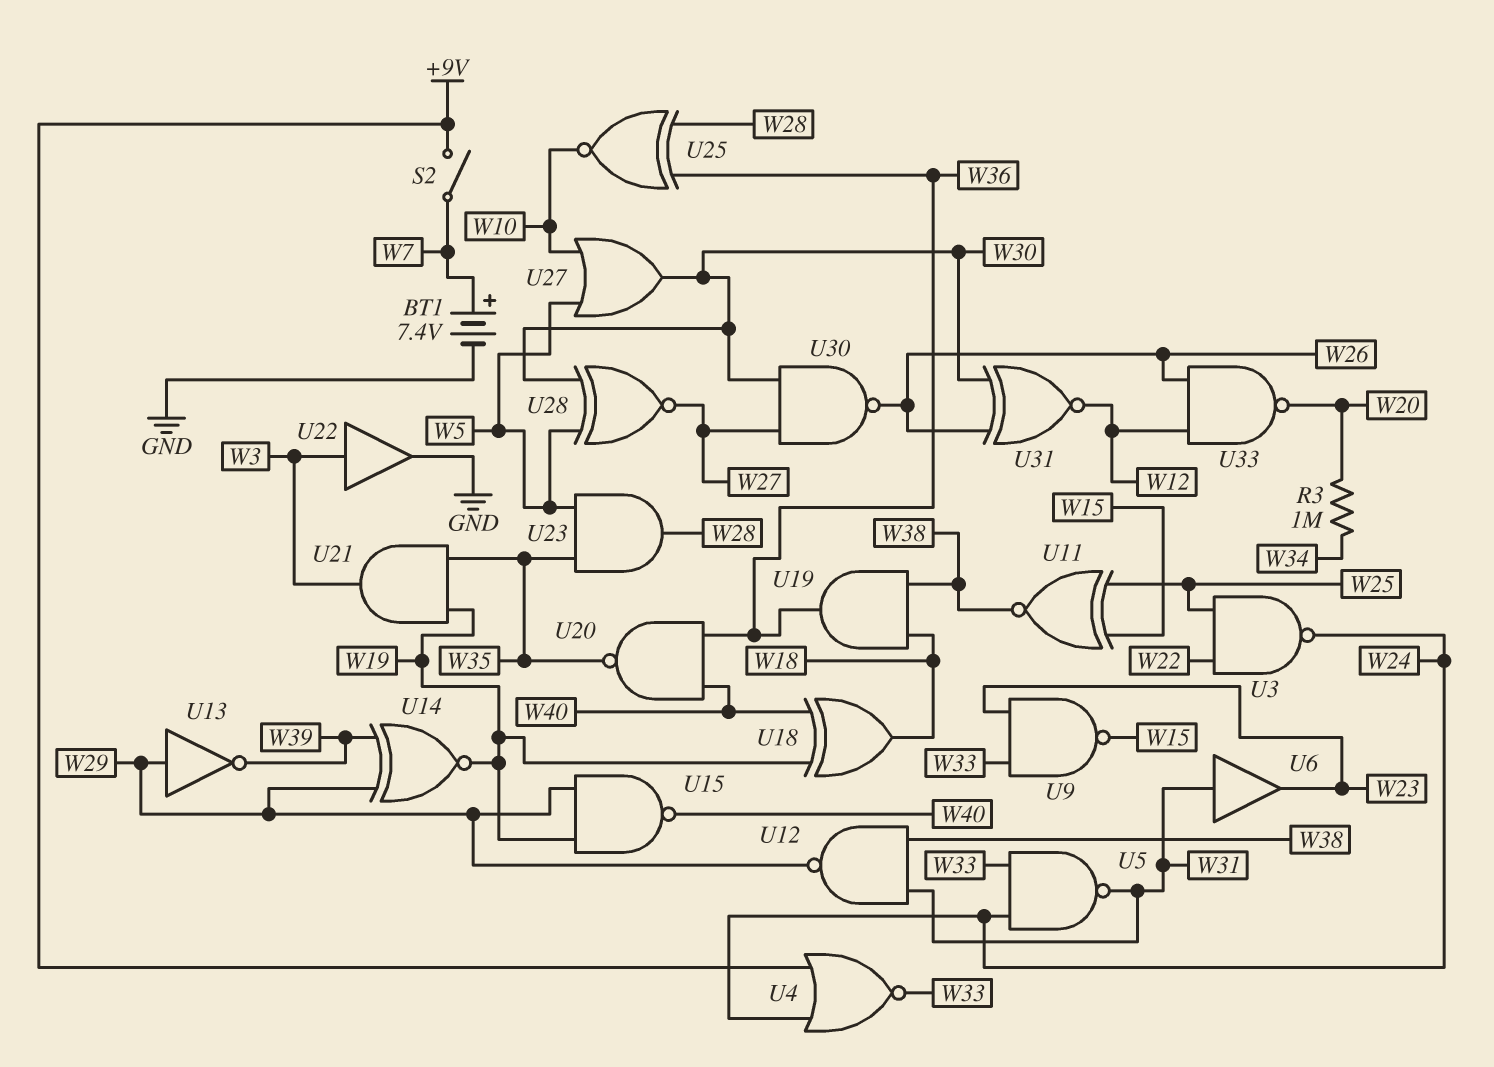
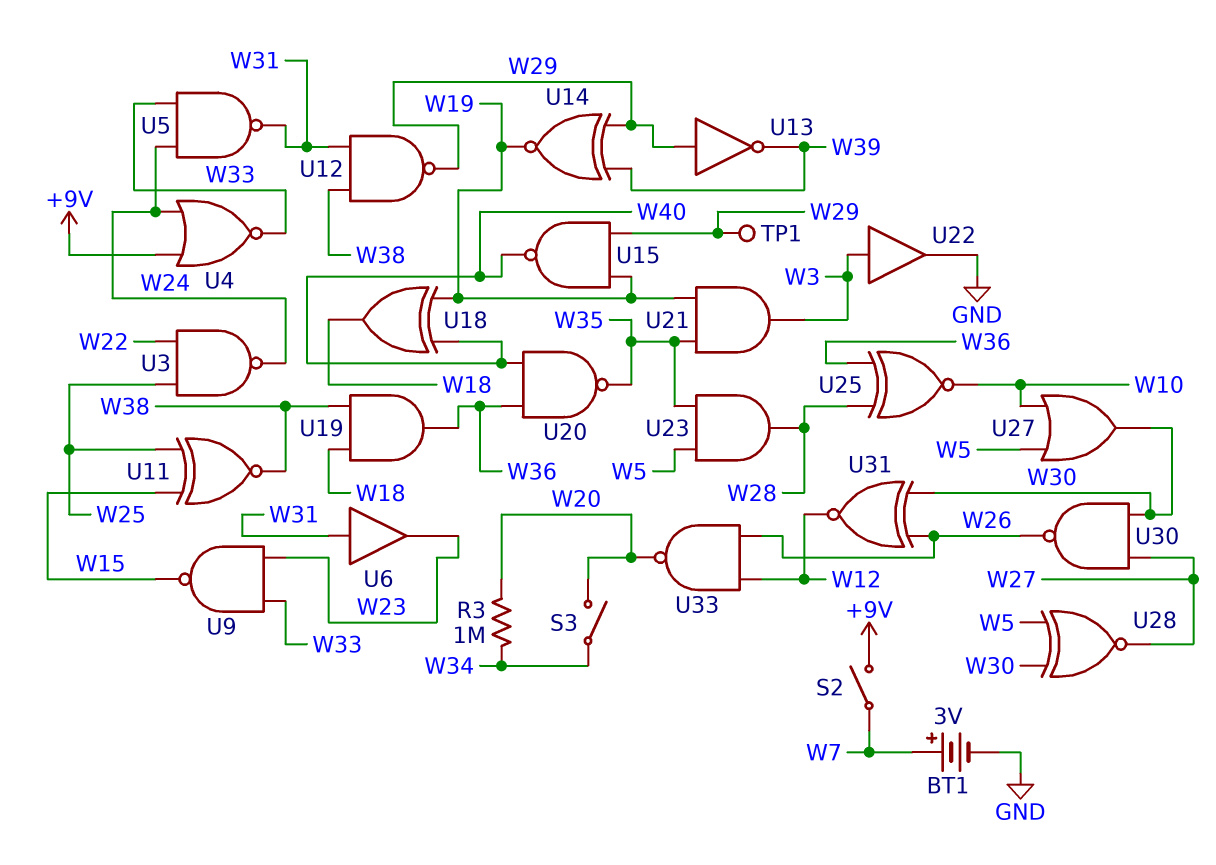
BT1: 7.4V (plus W7, minus GND) -> 3V (plus W7, minus GND)
S3: none -> switch (W20, W34)
TP1: none -> test point (W29)

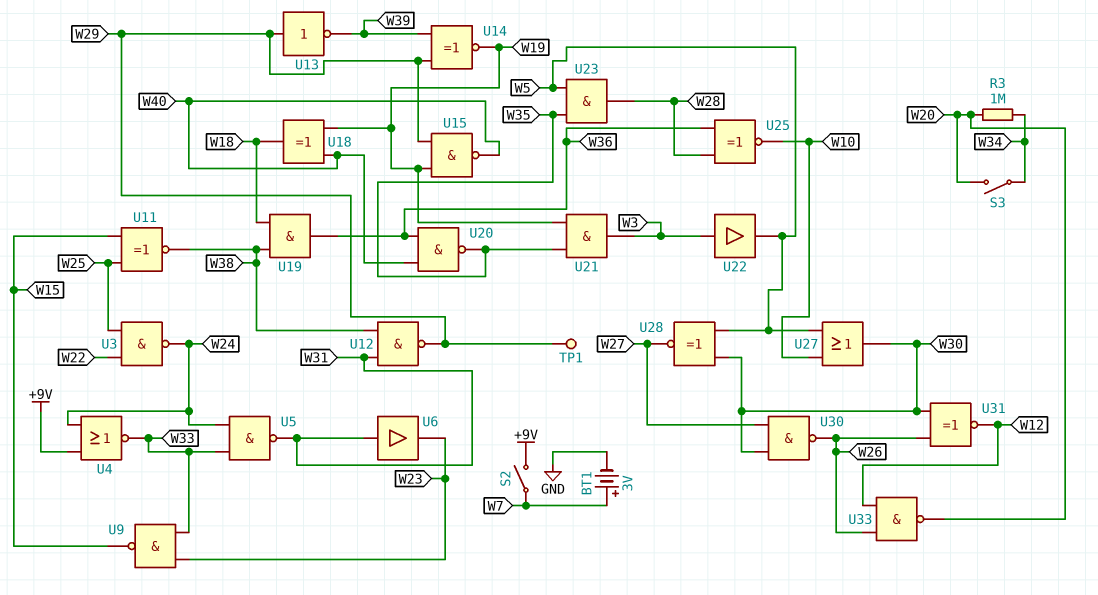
U22: buffer (in W3, out GND) -> buffer (in W3, out W5)

